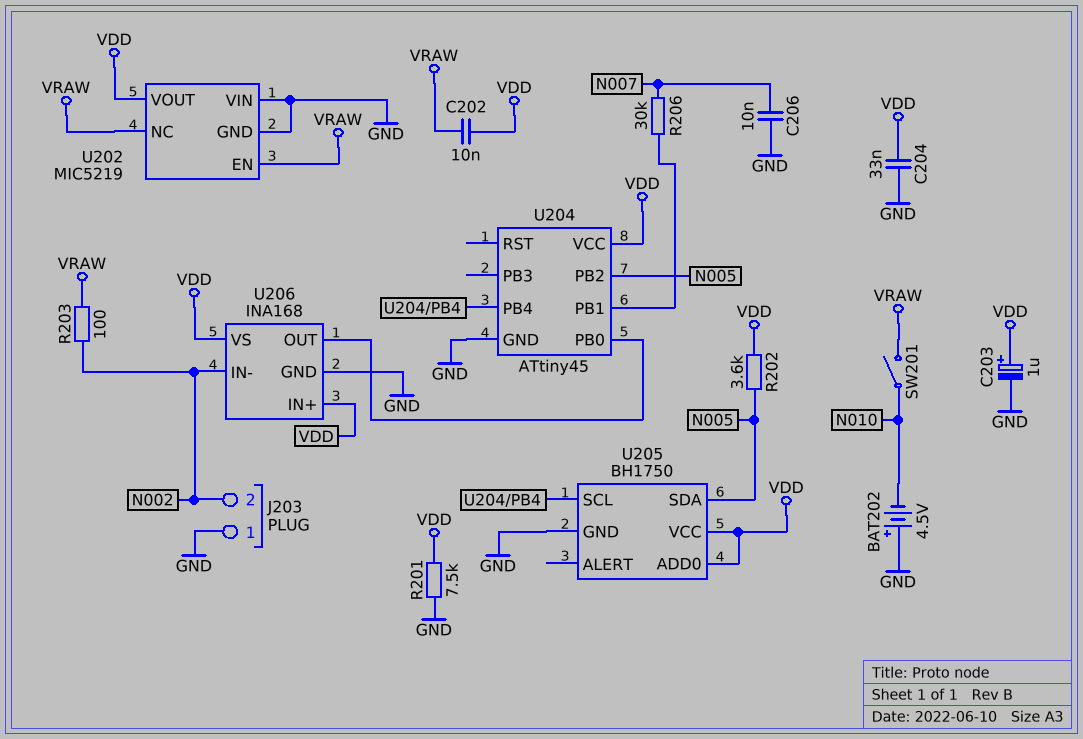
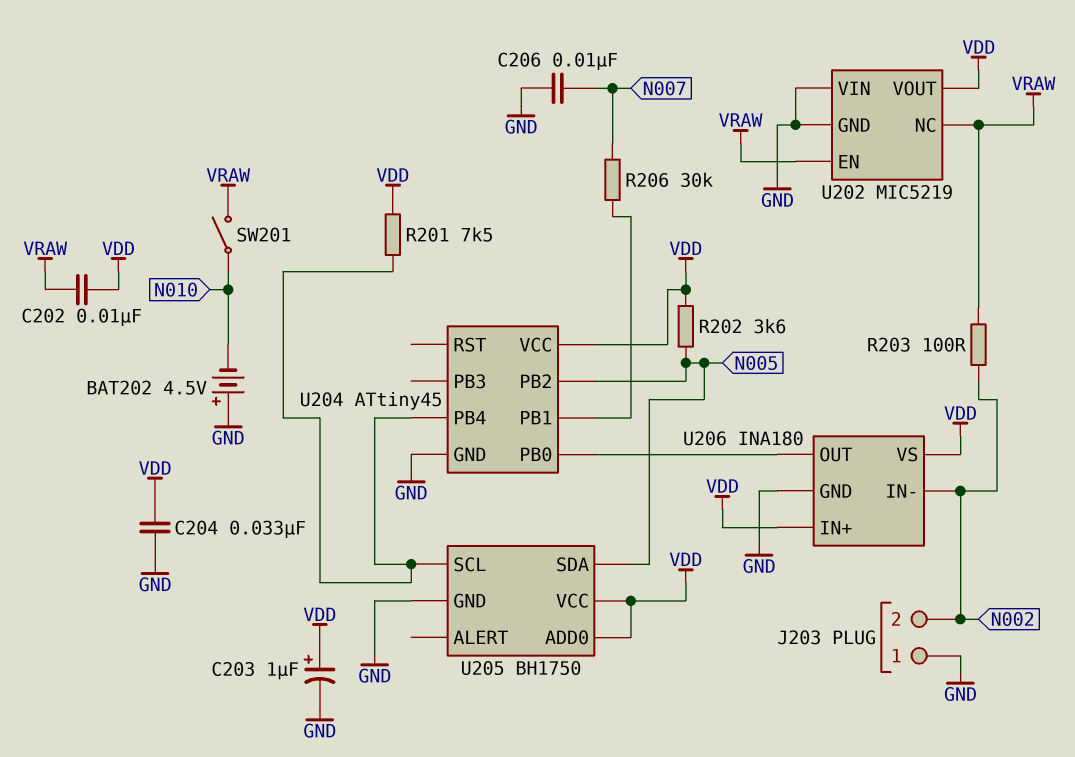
R201: 7.5k (GND, VDD) -> 7.5k (U204/PB4, VDD)
U206: INA168 -> INA180

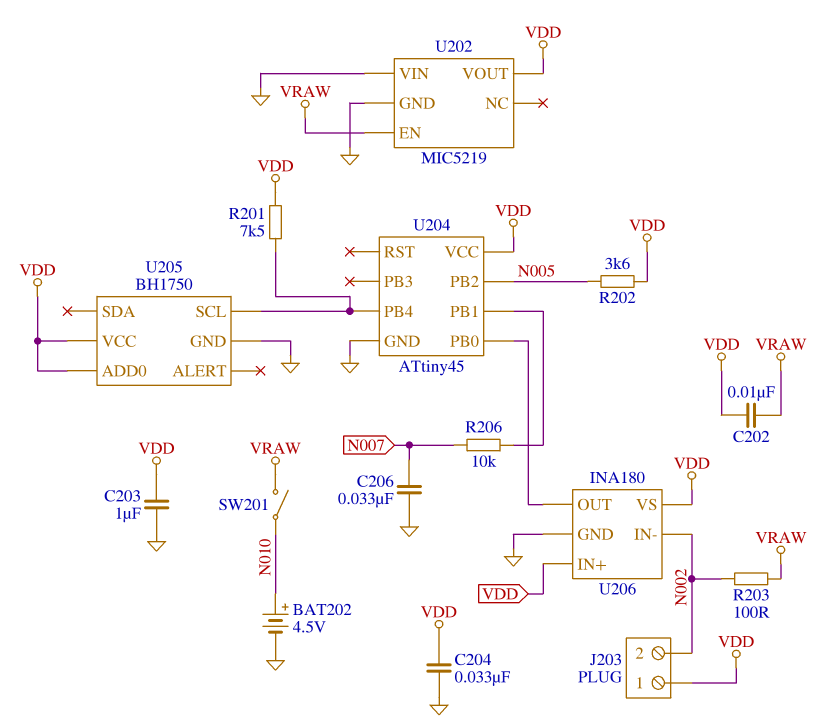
BAT202: 4.5V (plus GND, minus N010) -> 4.5V (plus N010, minus GND)
C203: 1uF (plus VDD, minus GND) -> 1uF (GND, VDD)
C206: 10nF (GND, N007) -> 33nF (GND, N007)
J203 pin 1: GND -> VDD
R206: 30k (N007, U204/PB1) -> 10k (N007, U204/PB1)
U202 pin NC: VRAW -> none
U205 pin SDA: N005 -> none

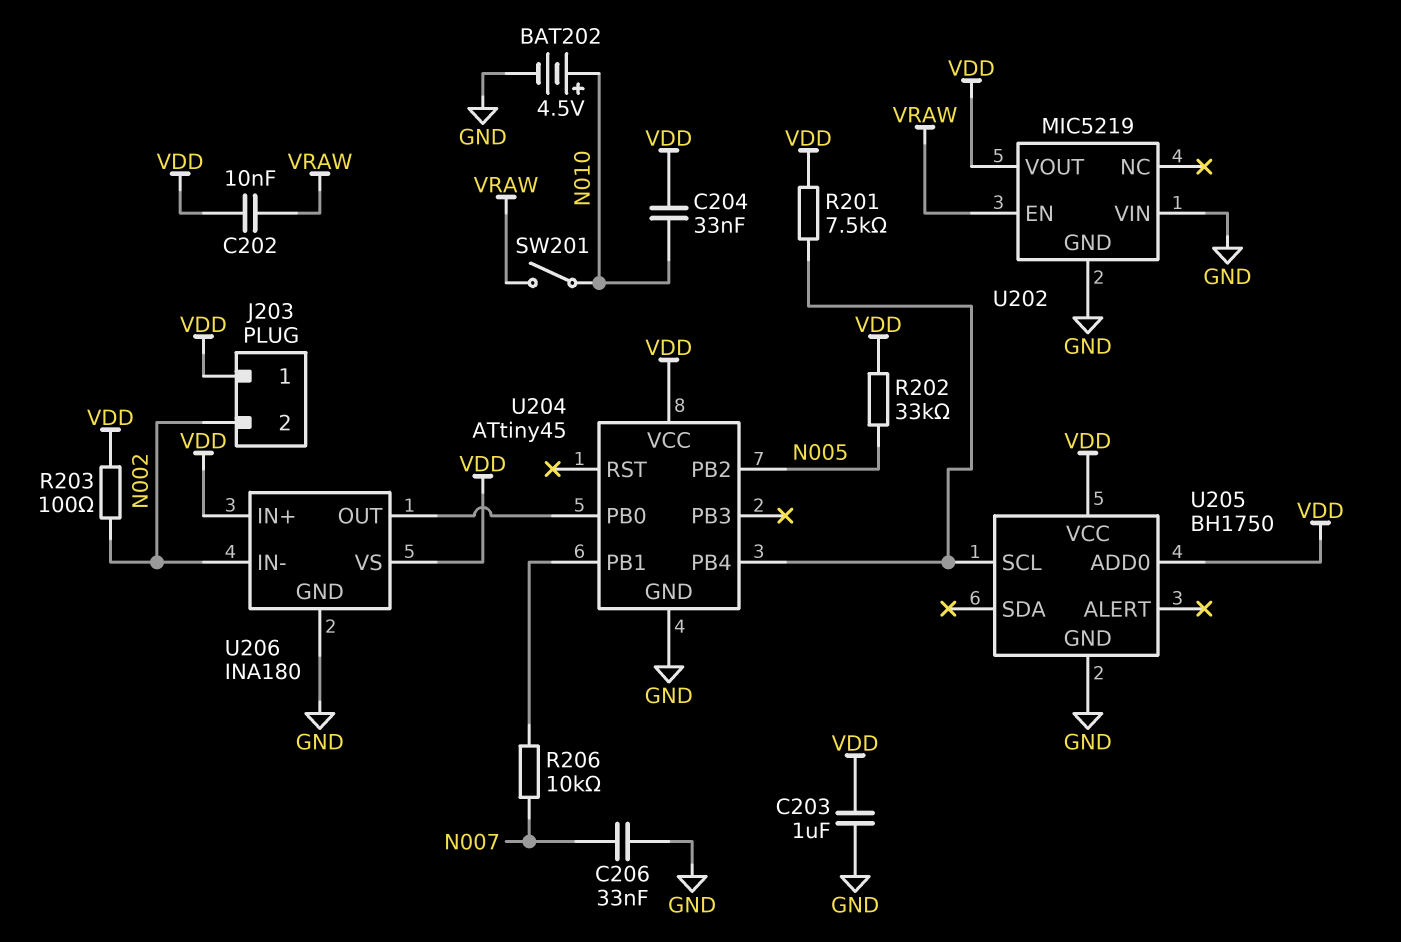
C204: 33nF (GND, VDD) -> 33nF (N010, VDD)
R202: 3.6k (N005, VDD) -> 33k (N005, VDD)
R203: 100 (N002, VRAW) -> 100 (N002, VDD)

